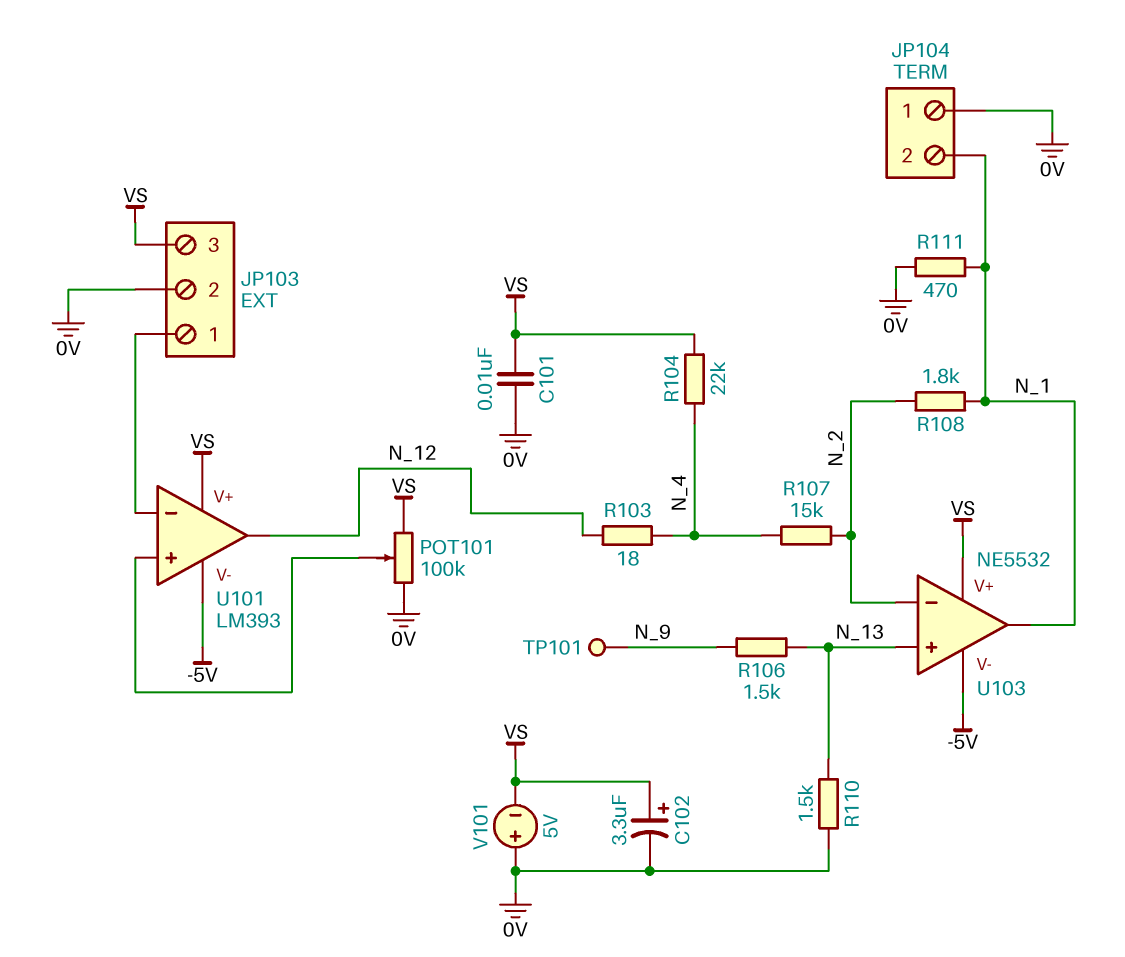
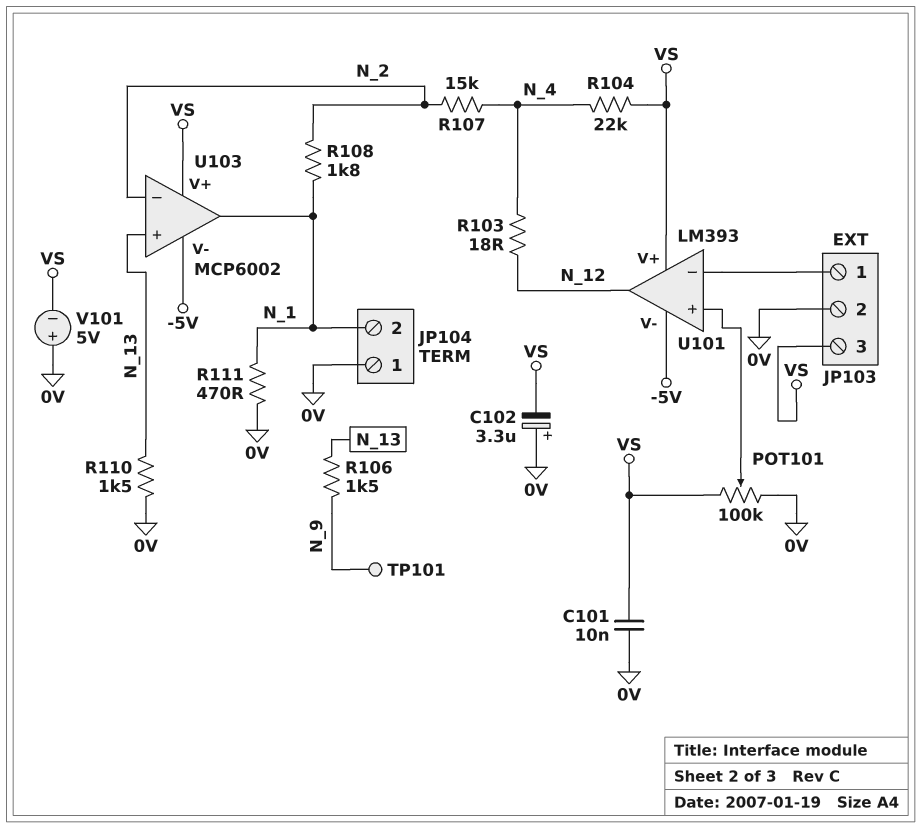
C102: 3.3uF (plus VS, minus 0V) -> 3.3uF (plus 0V, minus VS)
U103: NE5532 -> MCP6002

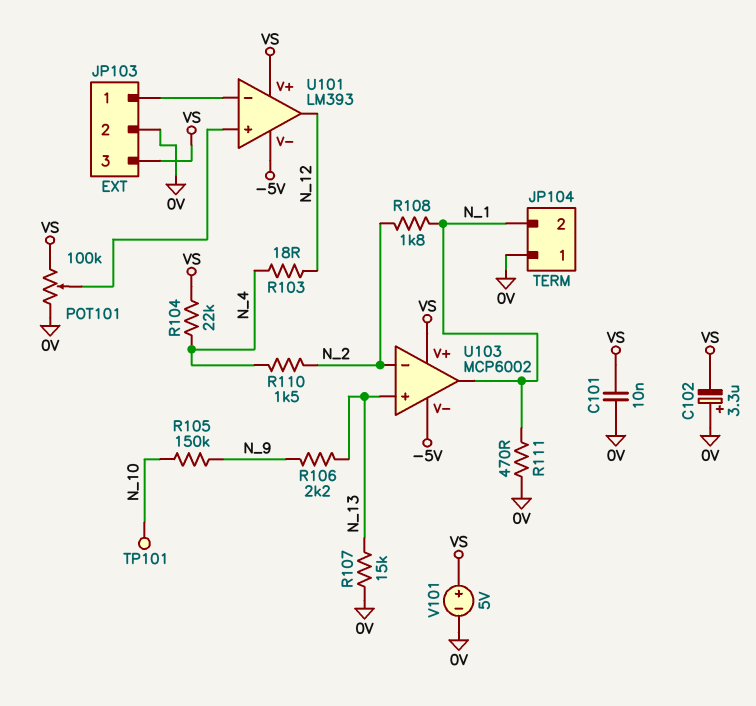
R105: none -> 150k (N_9, N_10)
R106: 1.5k (N_9, N_13) -> 2.2k (N_9, N_13)
R107: 15k (N_2, N_4) -> 15k (0V, N_13)
R110: 1.5k (0V, N_13) -> 1.5k (N_2, N_4)
TP101: test point (N_9) -> test point (N_10)
V101: 5V (plus 0V, minus VS) -> 5V (plus VS, minus 0V)

